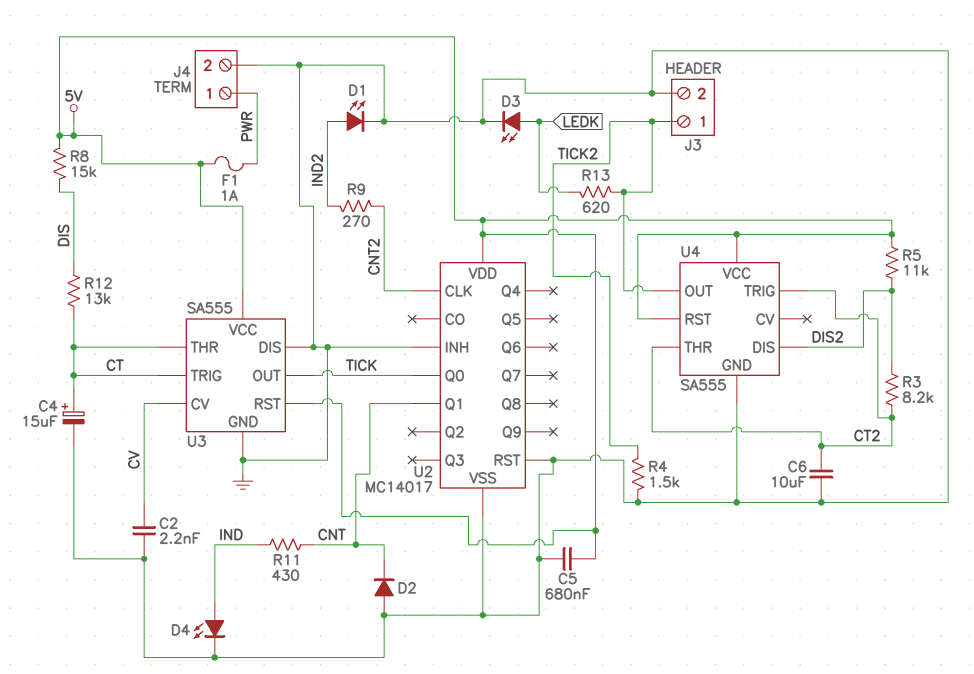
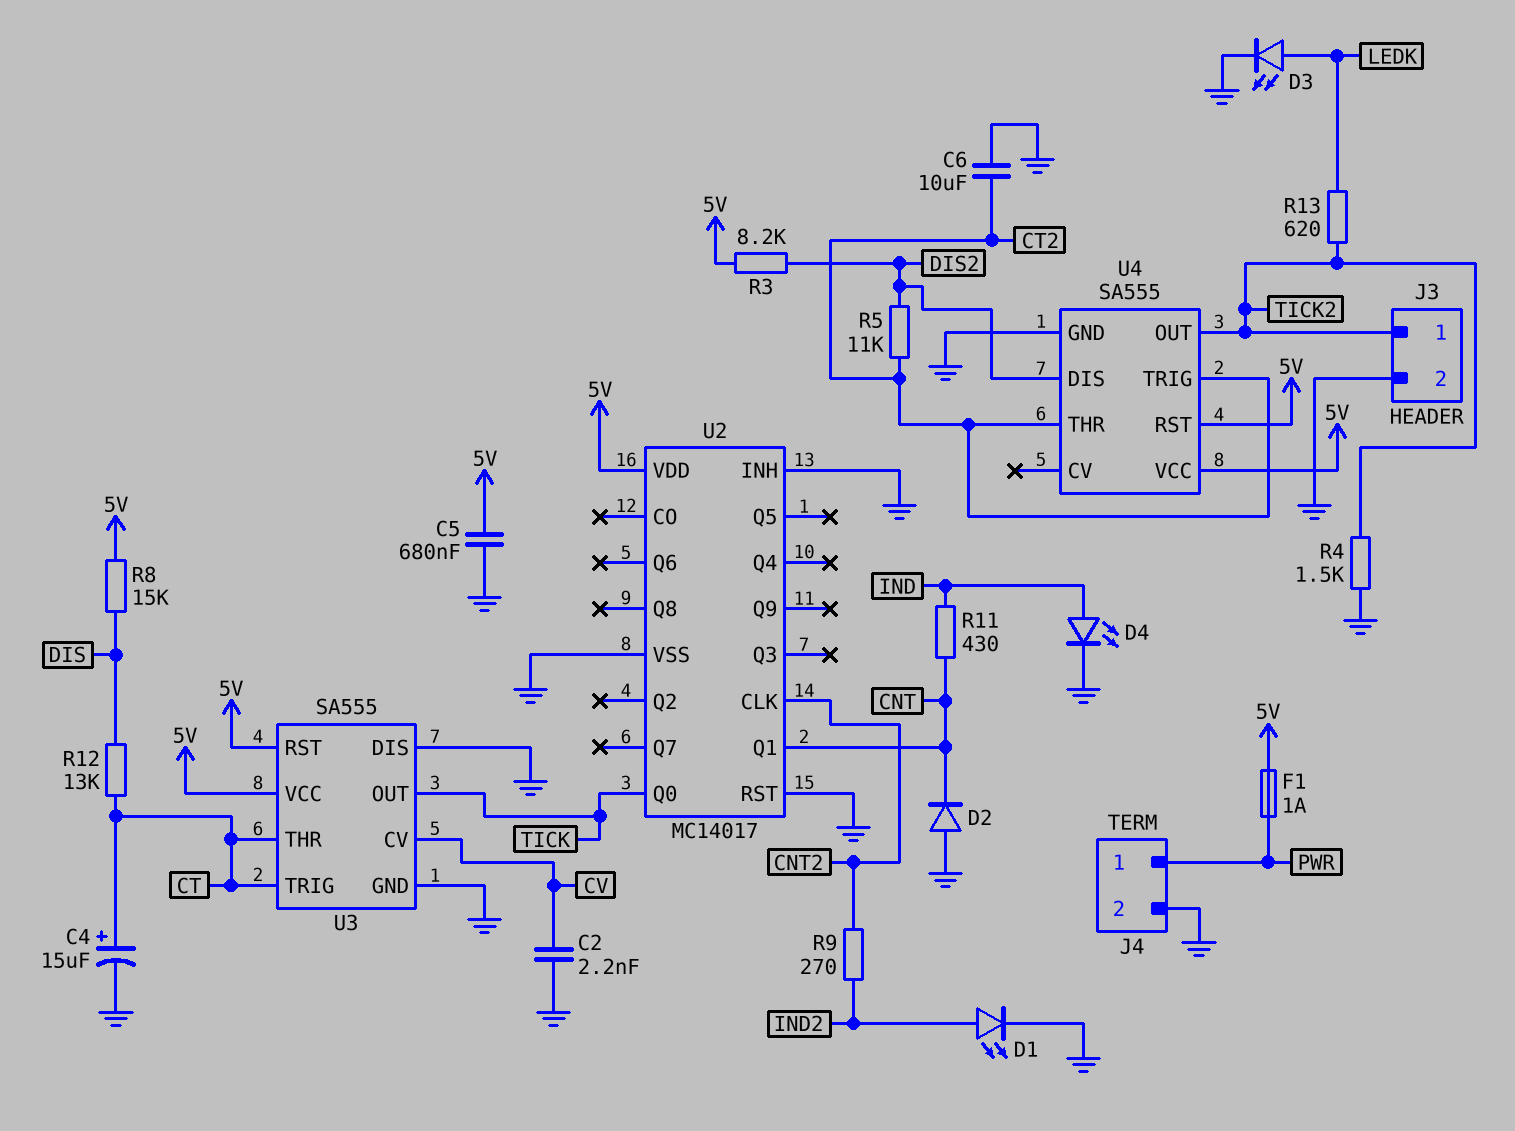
R3: 8.2k (CT2, DIS2) -> 8.2k (5V, DIS2)
R5: 11k (5V, DIS2) -> 11k (CT2, DIS2)

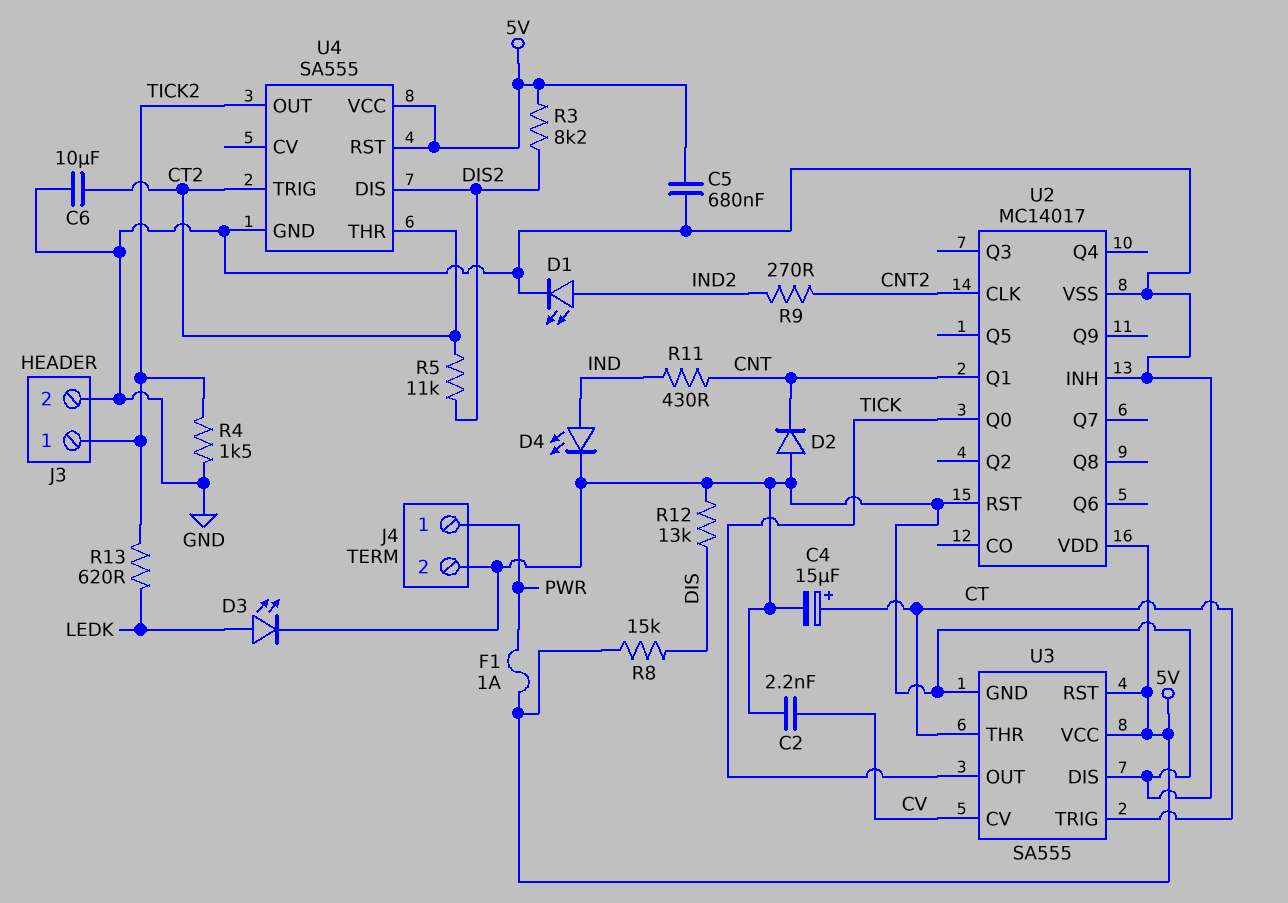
R12: 13k (CT, DIS) -> 13k (DIS, GND)

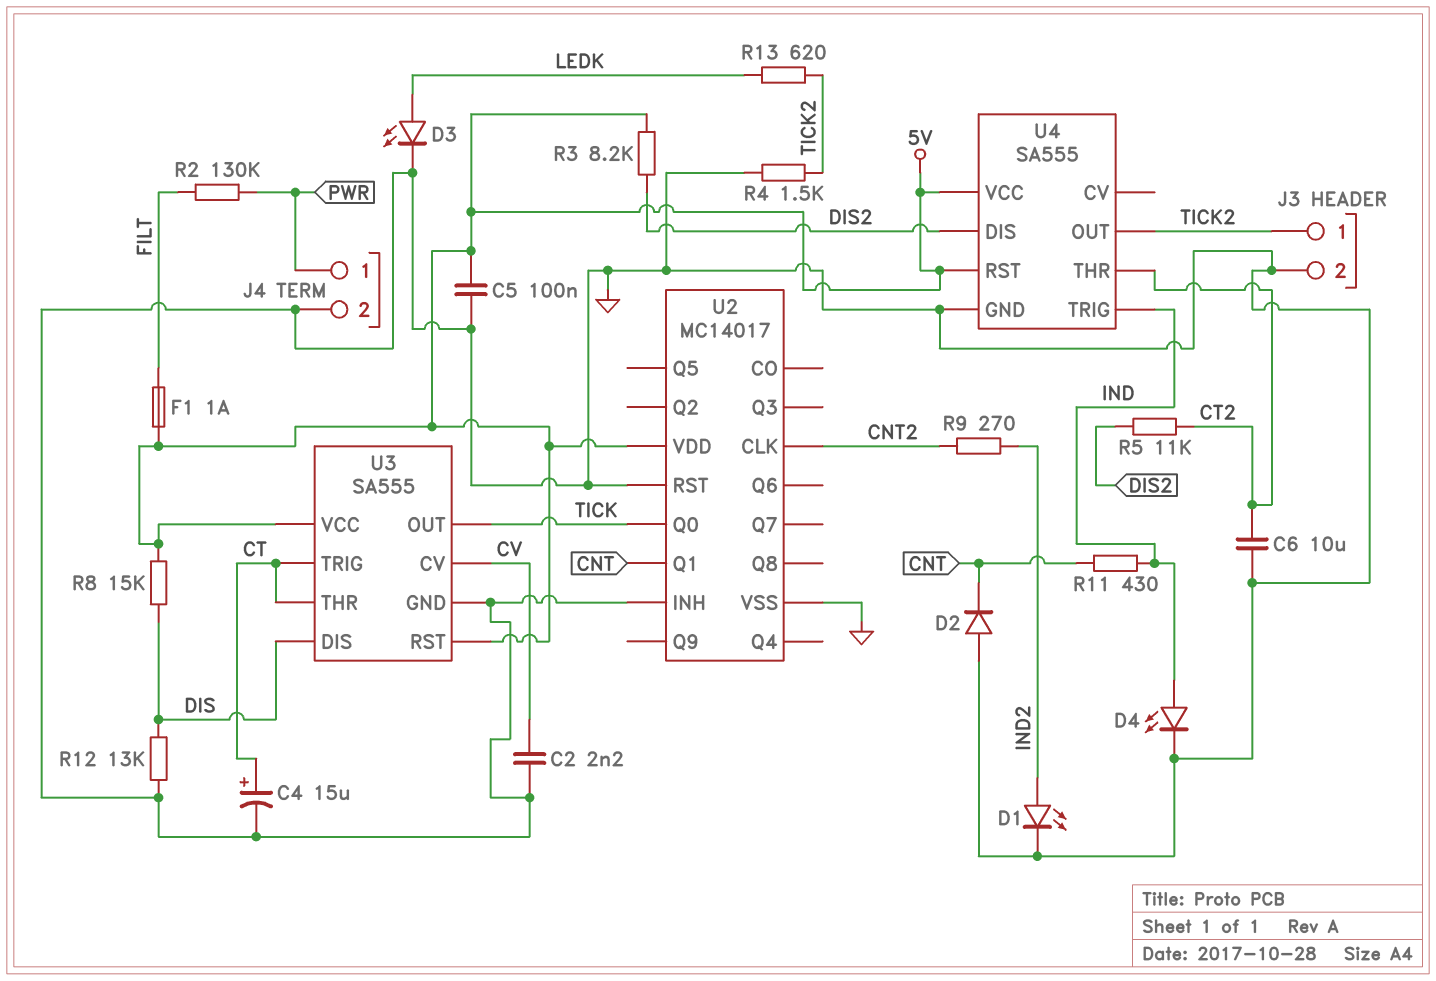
C5: 680nF (5V, GND) -> 100nF (5V, GND)
F1: 1A (5V, PWR) -> 1A (5V, FILT)
R2: none -> 130k (FILT, PWR)
U3 pin DIS: GND -> DIS
U4 pin TRIG: CT2 -> IND

